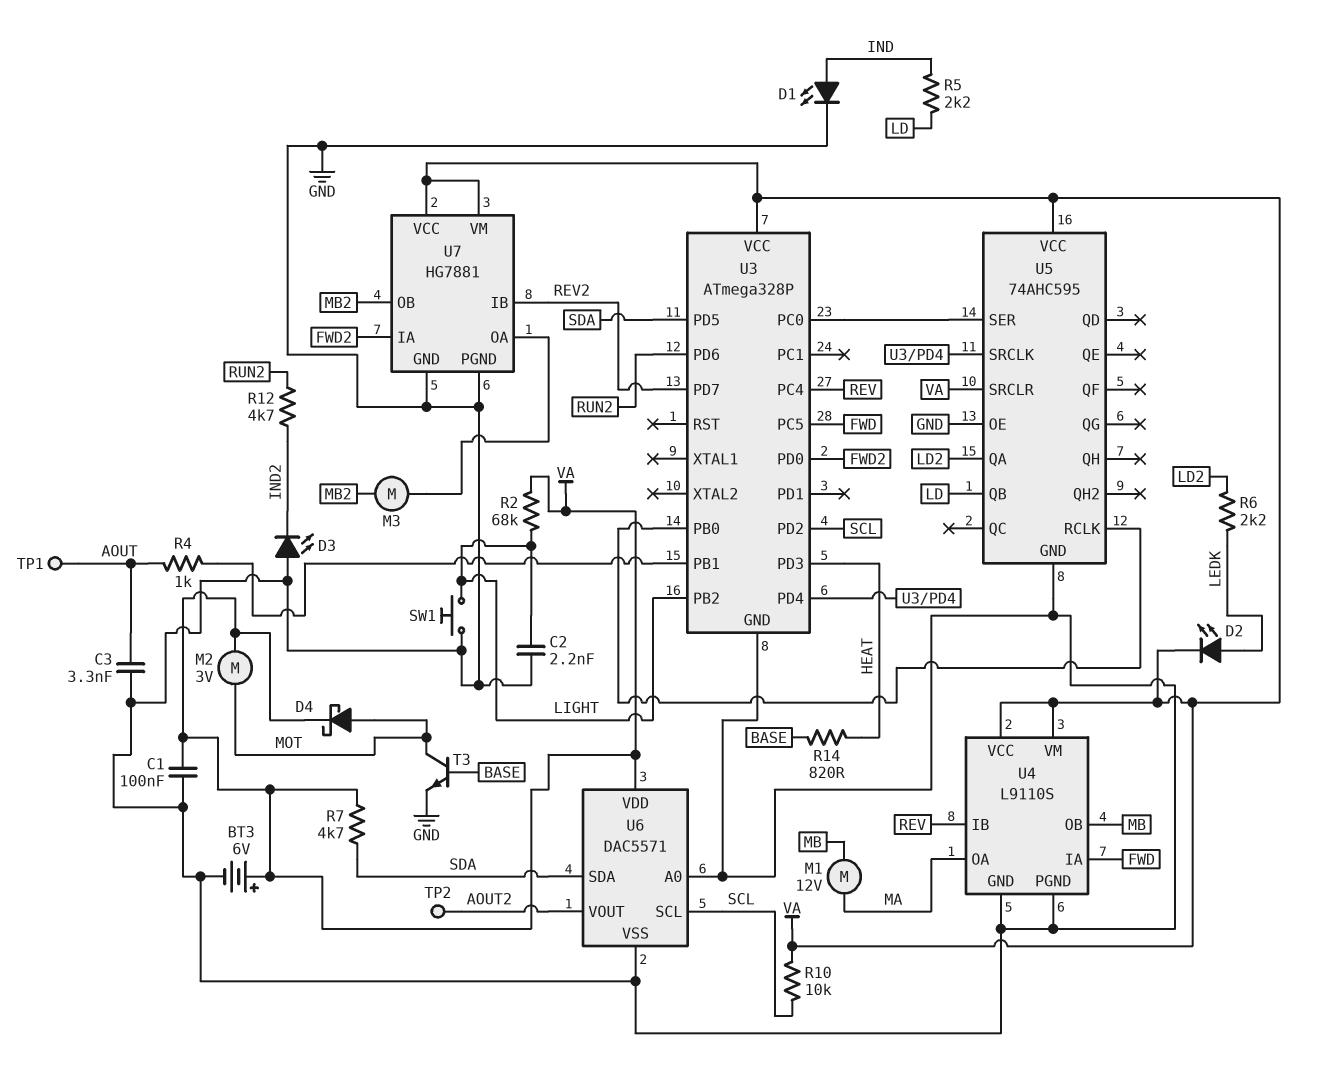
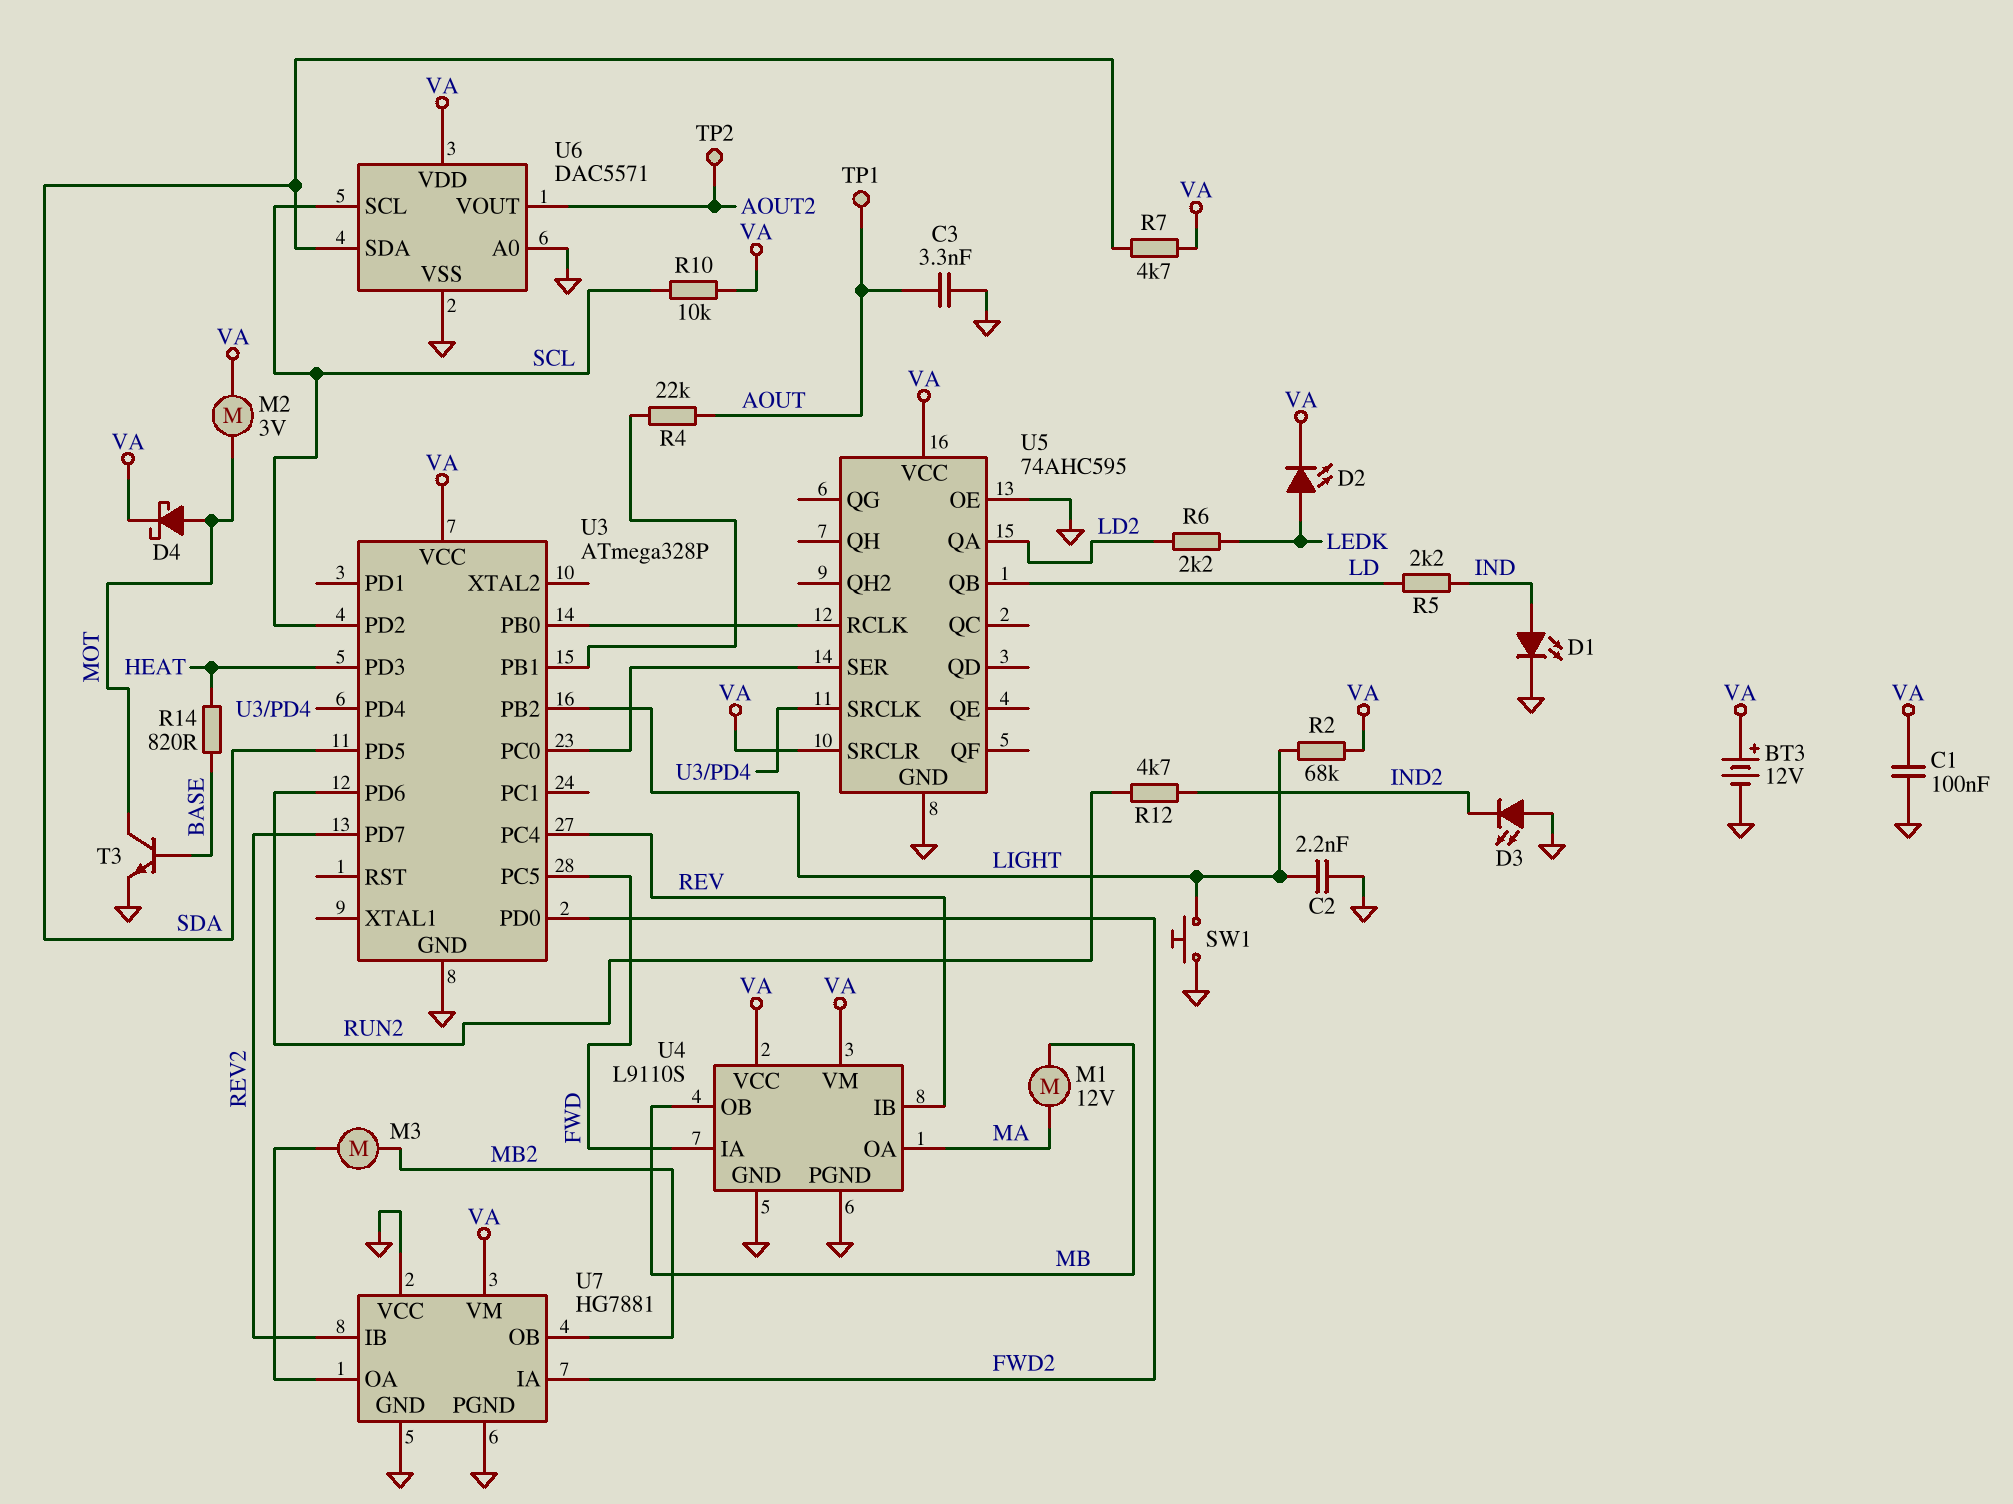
BT3: 6V (plus VA, minus GND) -> 12V (plus VA, minus GND)
R4: 1k (AOUT, U3/PB1) -> 22k (AOUT, U3/PB1)
U7 pin VCC: VA -> GND

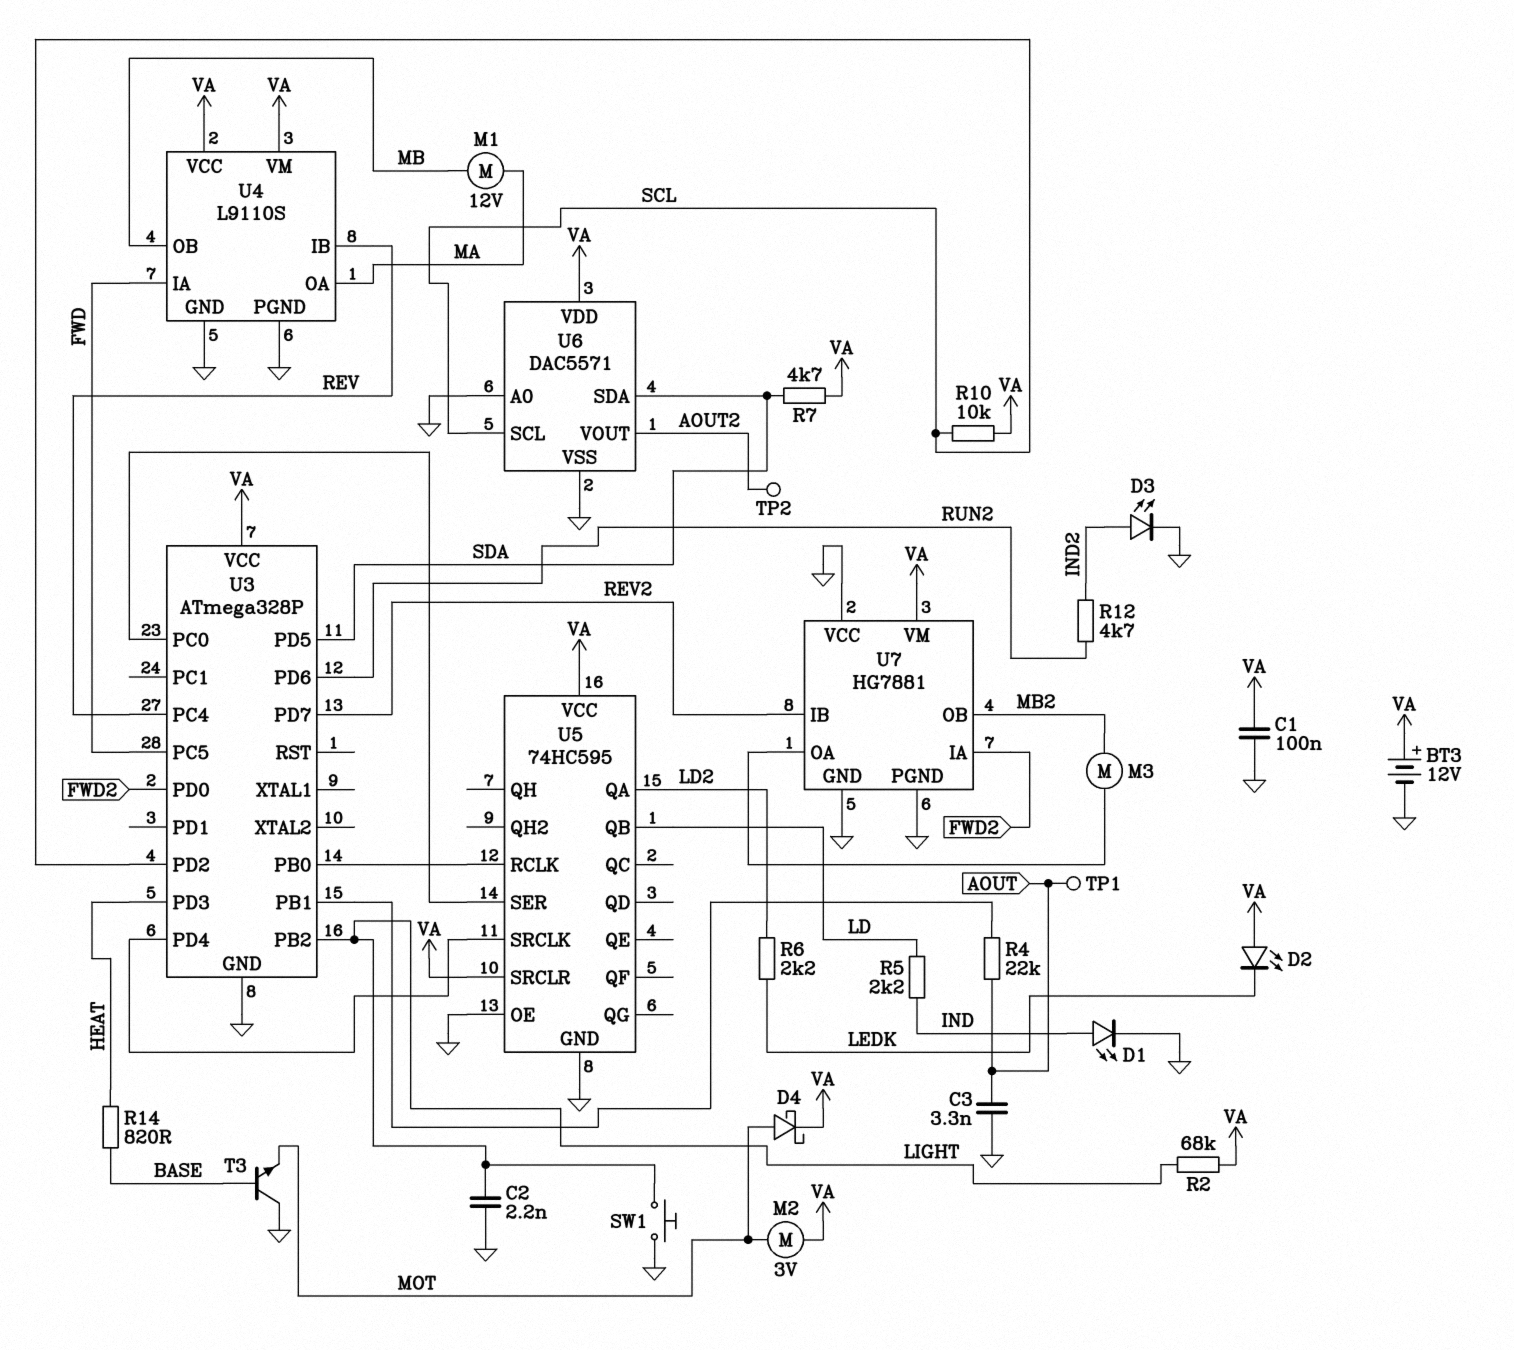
D2: LED (A LEDK, K VA) -> LED (A VA, K LEDK)
D3: LED (A GND, K IND2) -> LED (A IND2, K GND)
T3: NPN (B BASE, C MOT, E GND) -> NPN (B BASE, C GND, E MOT)
U5: 74AHC595 -> 74HC595

